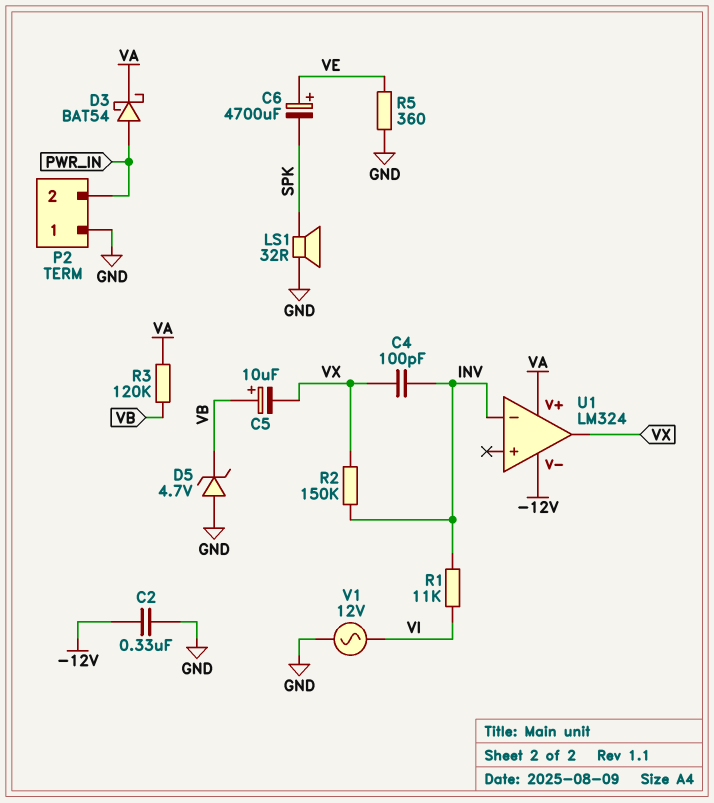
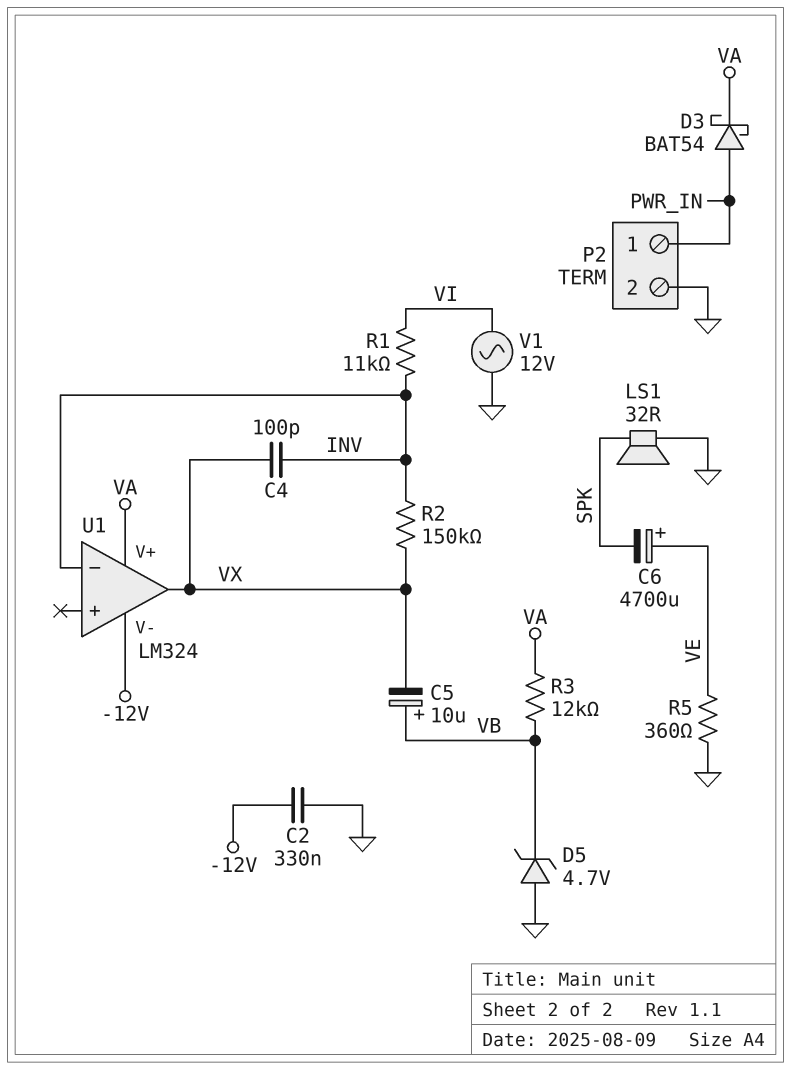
P2 pin 1: GND -> PWR_IN
P2 pin 2: PWR_IN -> GND
R3: 120k (VA, VB) -> 12k (VA, VB)

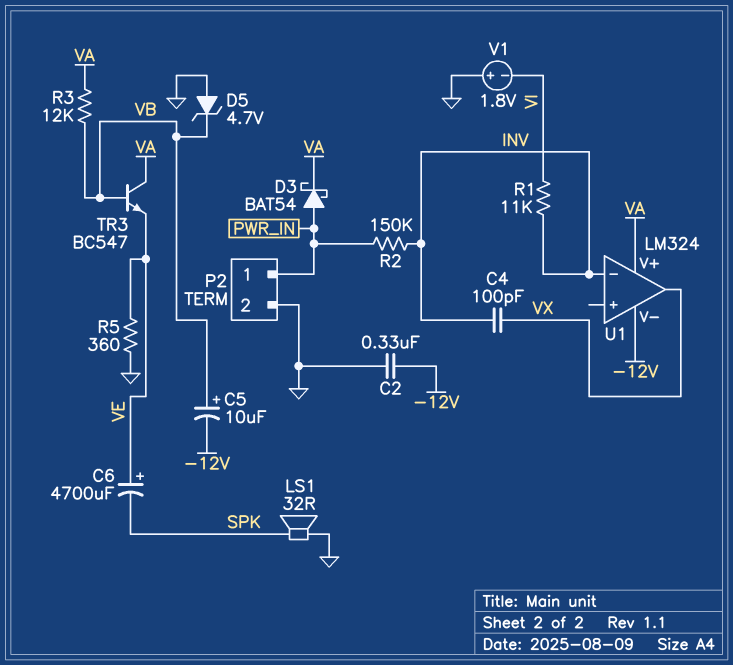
C5: 10uF (plus VB, minus VX) -> 10uF (plus VB, minus -12V)
R2: 150k (INV, VX) -> 150k (INV, PWR_IN)
TR3: none -> NPN BC547 (B VB, C VA, E VE)
V1: AC 12V (GND, VI) -> 1.8V (plus GND, minus VI)

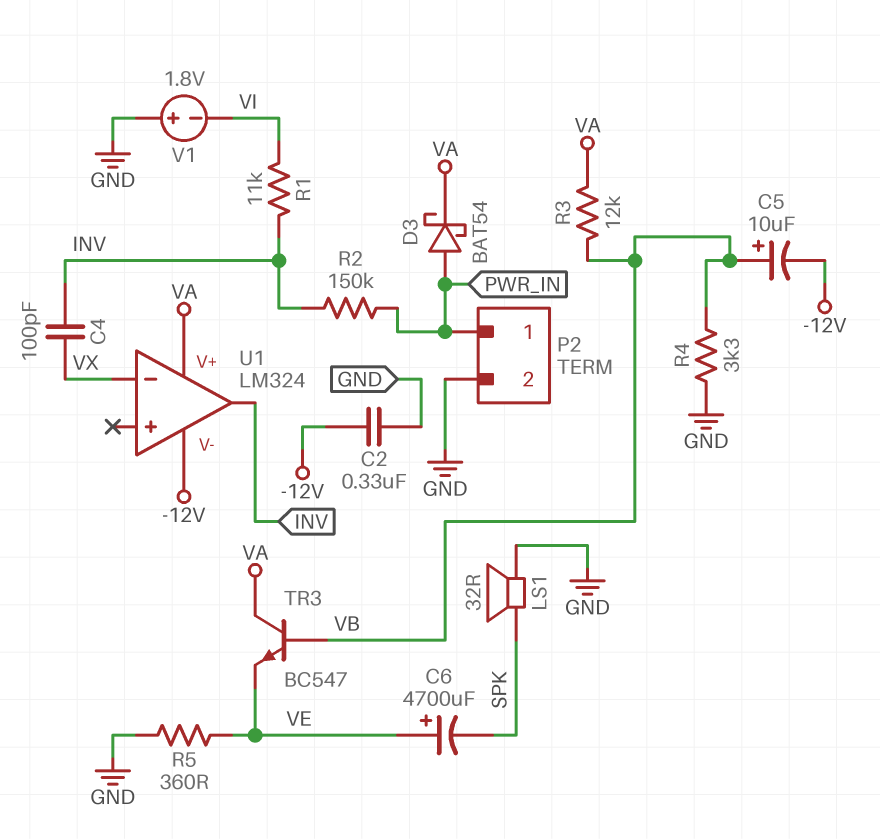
D5: zener 4.7V (A GND, K VB) -> none
R4: none -> 3.3k (GND, VB)
U1 pin in-: INV -> VX
U1 pin out: VX -> INV

